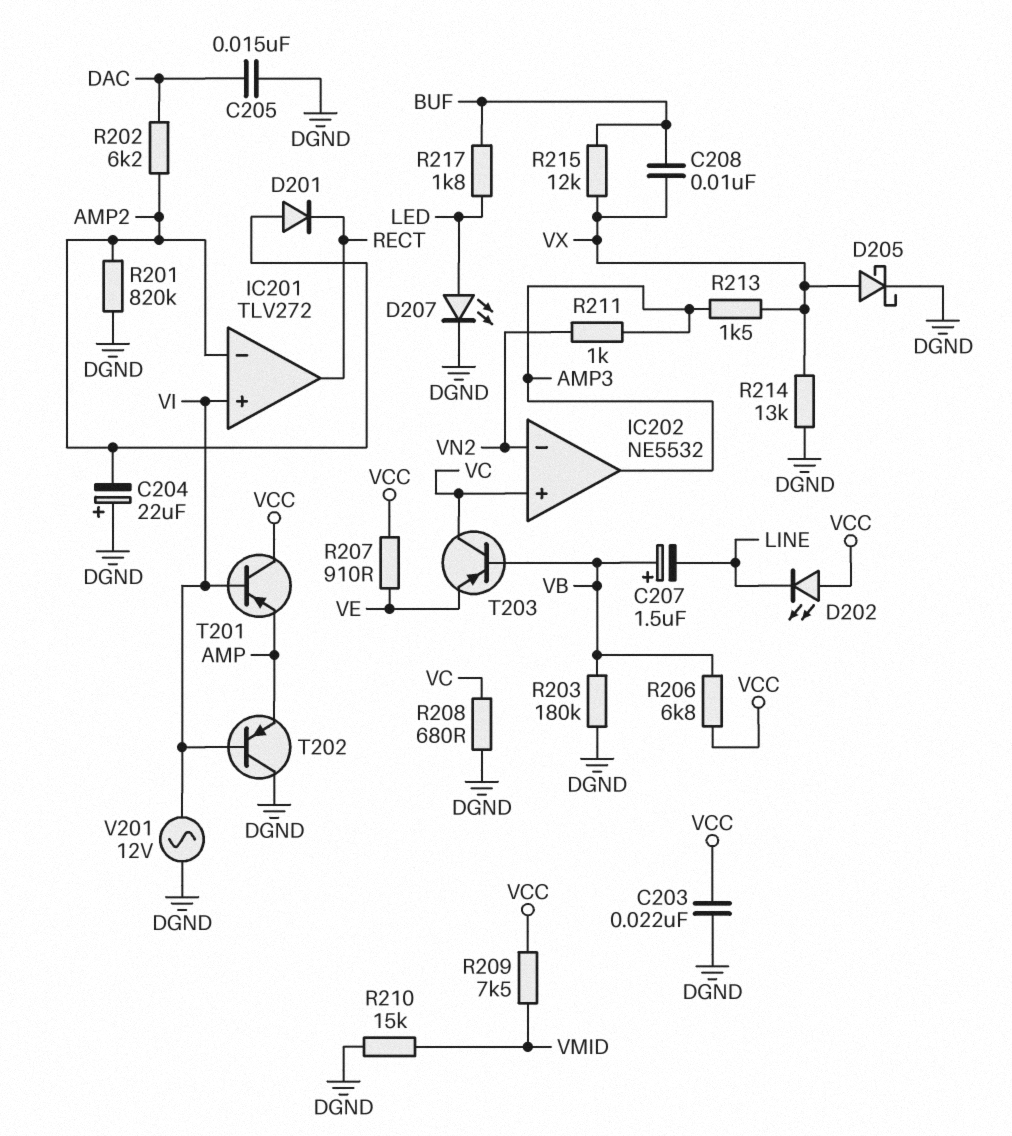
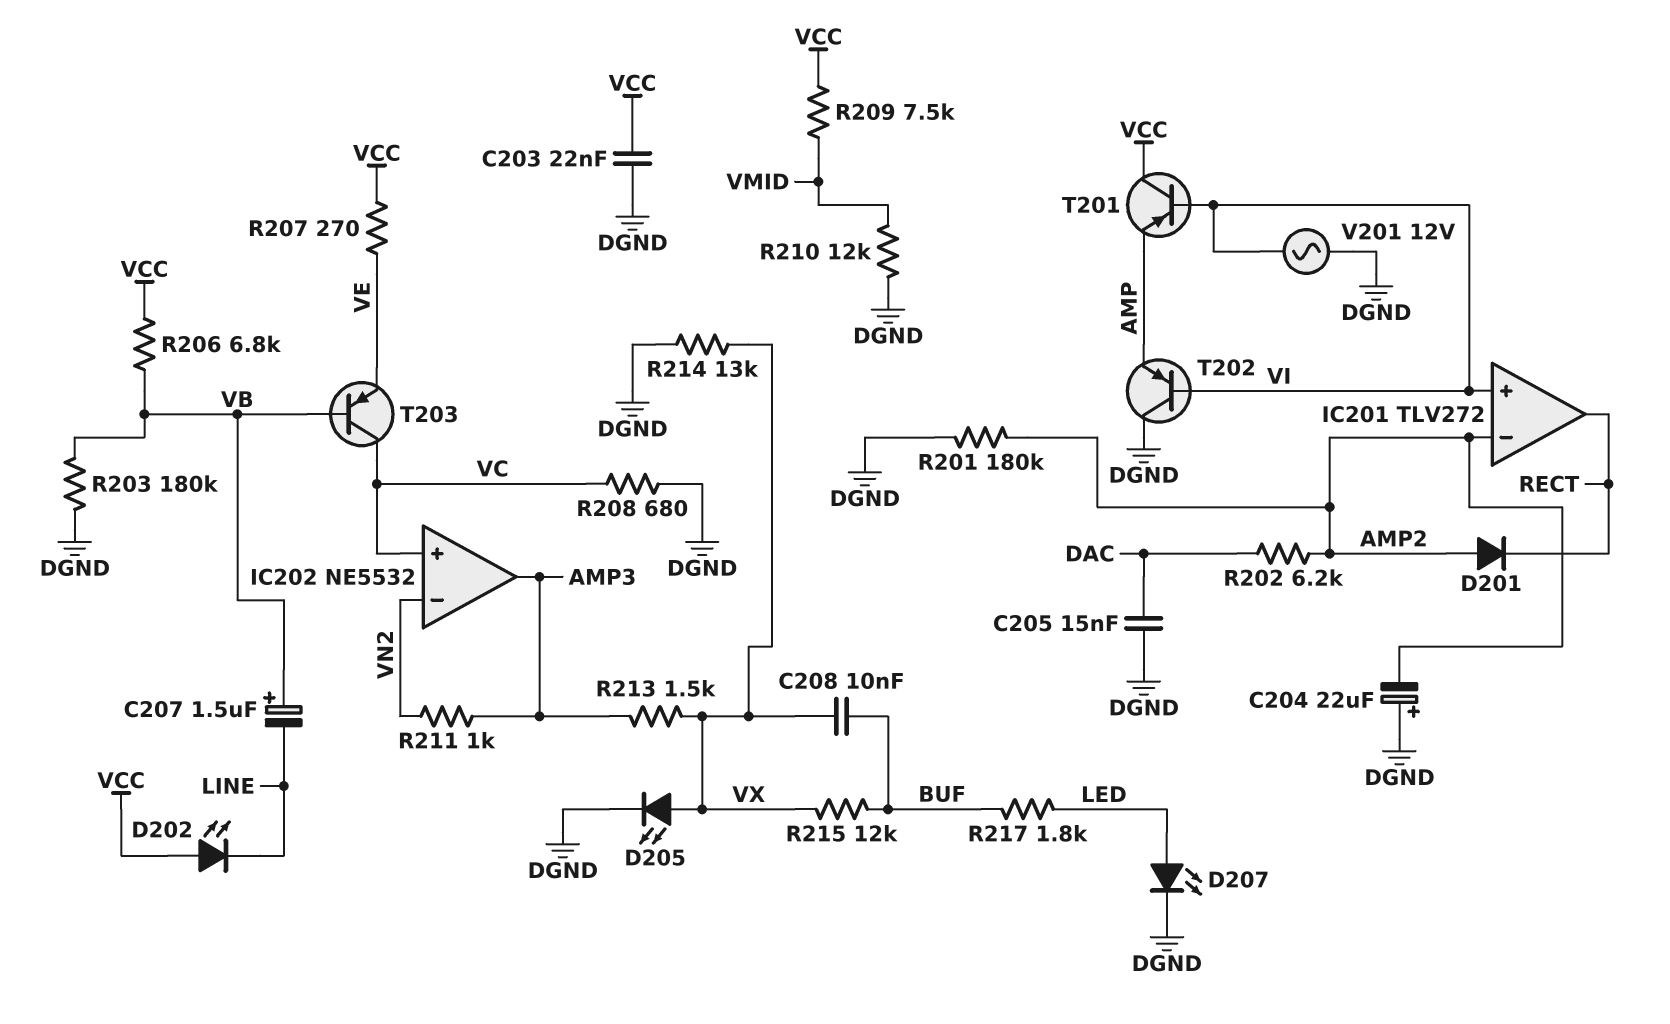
D205: schottky (A VX, K DGND) -> LED (A VX, K DGND)
R201: 820k (AMP2, DGND) -> 180k (AMP2, DGND)
R207: 910 (VCC, VE) -> 270 (VCC, VE)
R210: 15k (DGND, VMID) -> 12k (DGND, VMID)

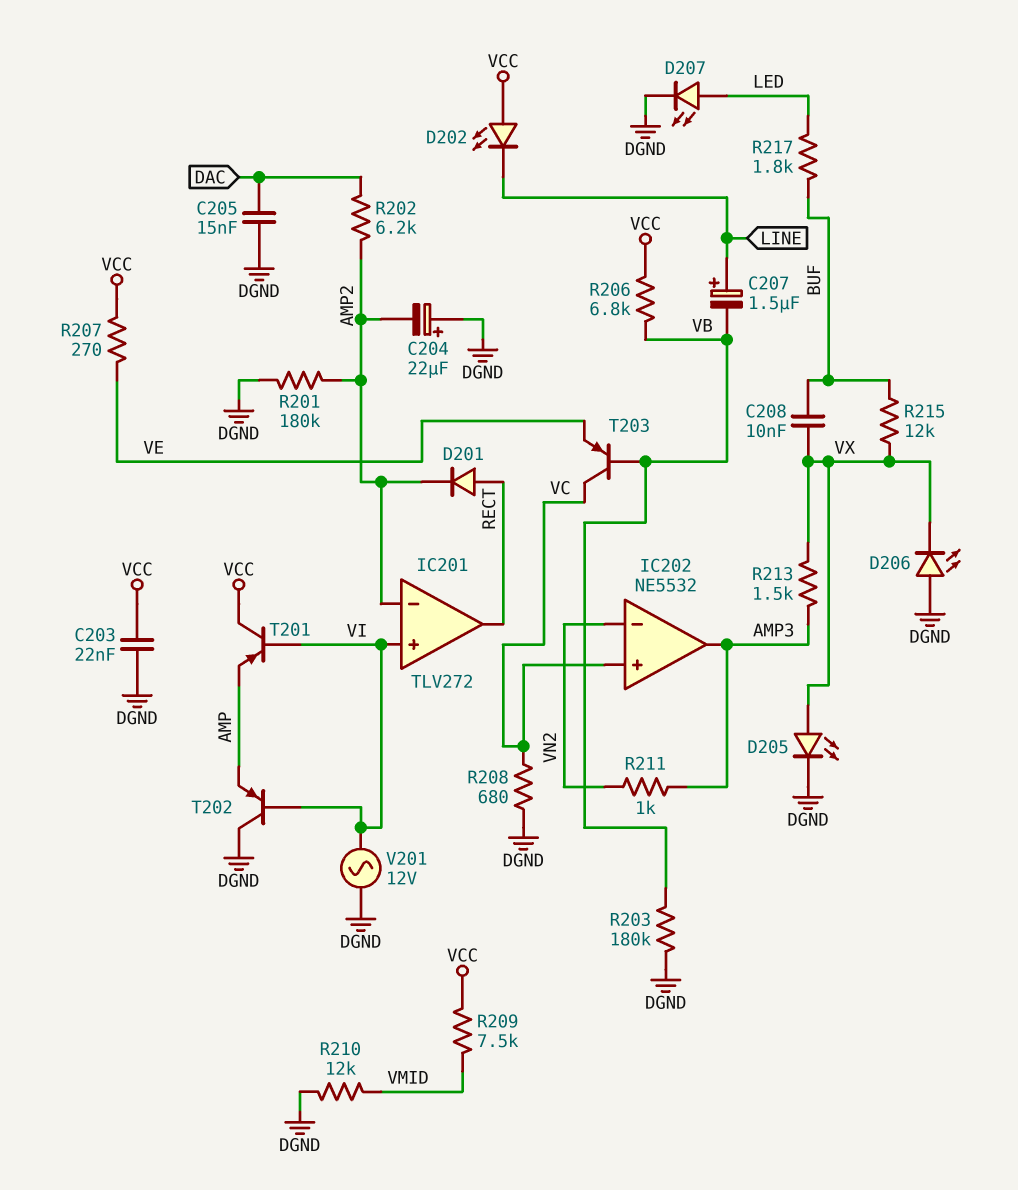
C207: 1.5uF (plus VB, minus LINE) -> 1.5uF (plus LINE, minus VB)
D201: diode (A AMP2, K RECT) -> diode (A RECT, K AMP2)
D206: none -> LED (A DGND, K VX)
R214: 13k (DGND, VX) -> none

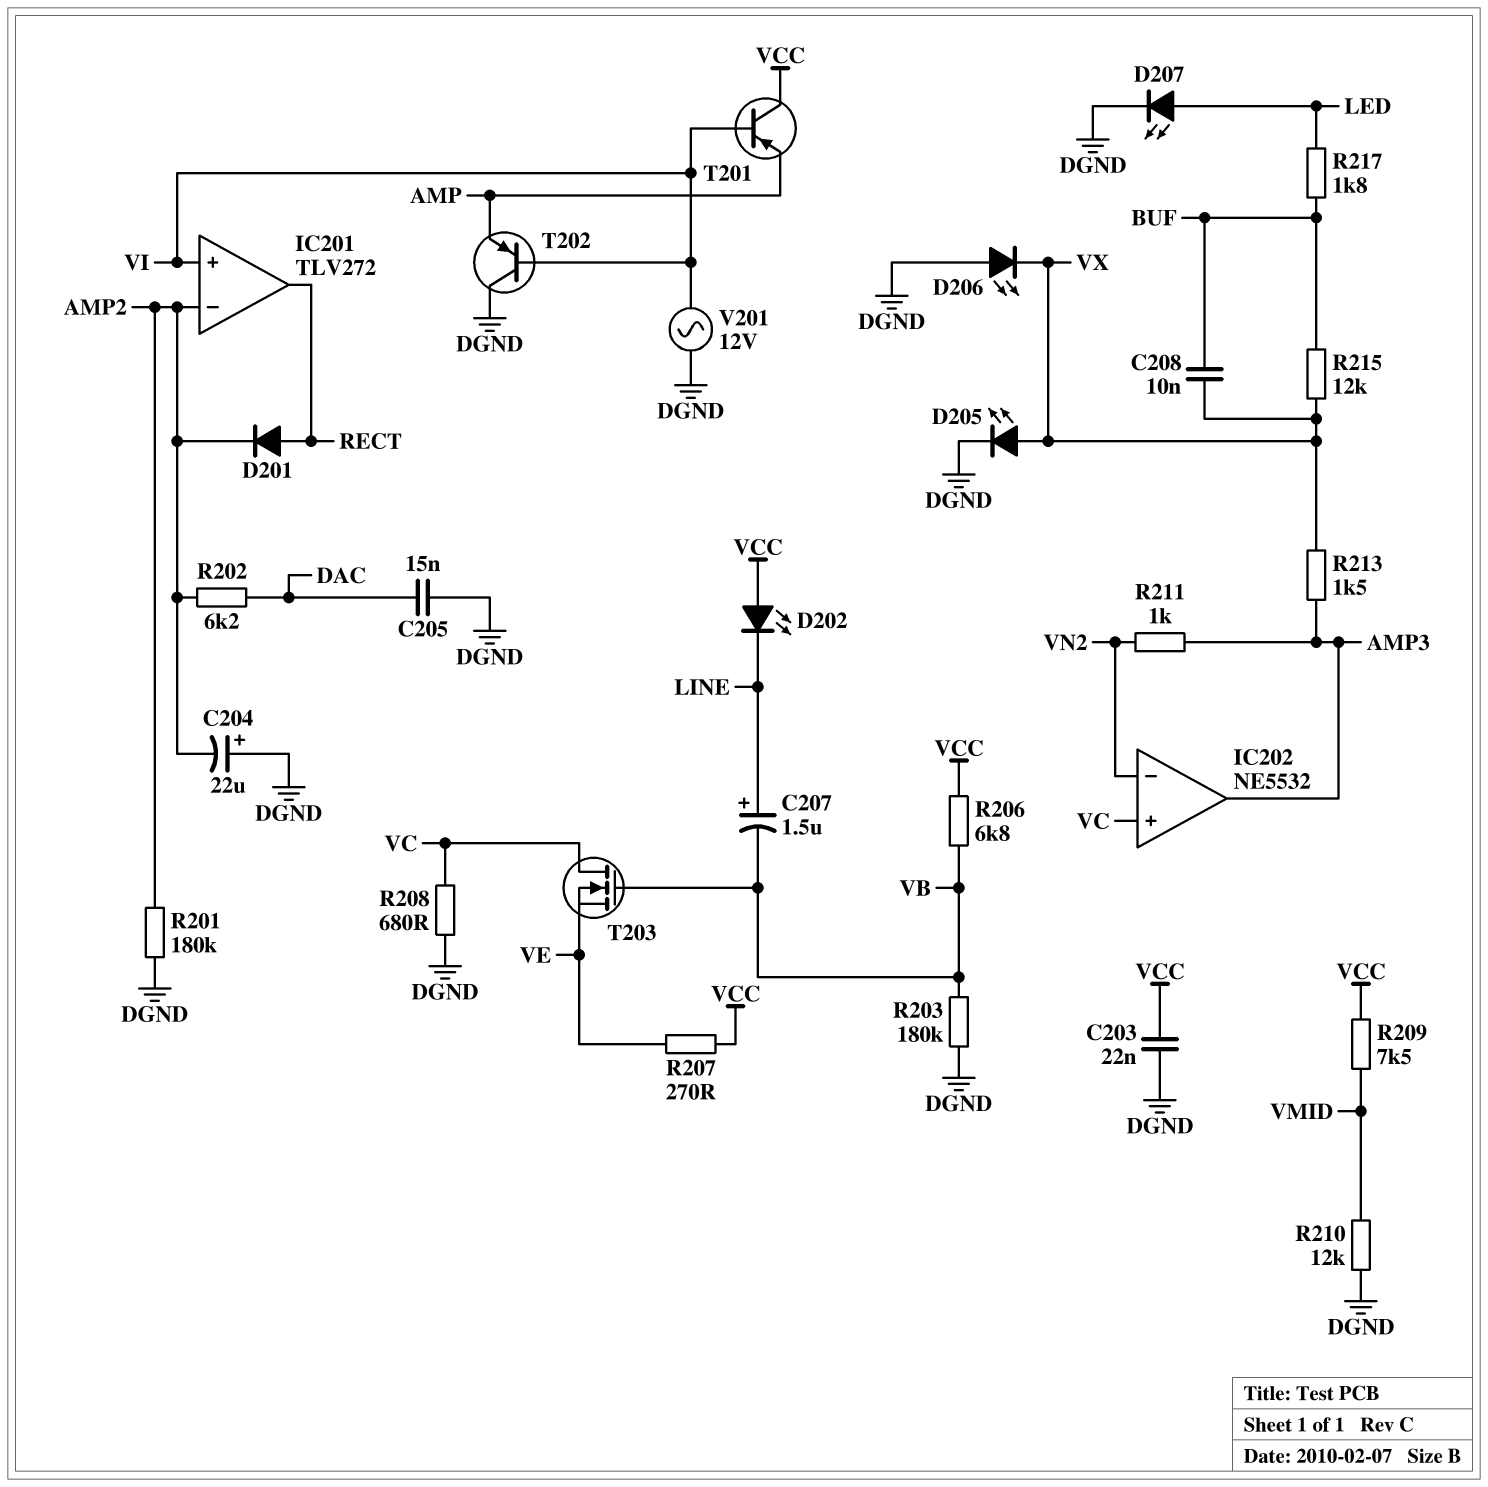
T203: PNP (B VB, C VC, E VE) -> NMOS (G VB, D VC, S VE)

